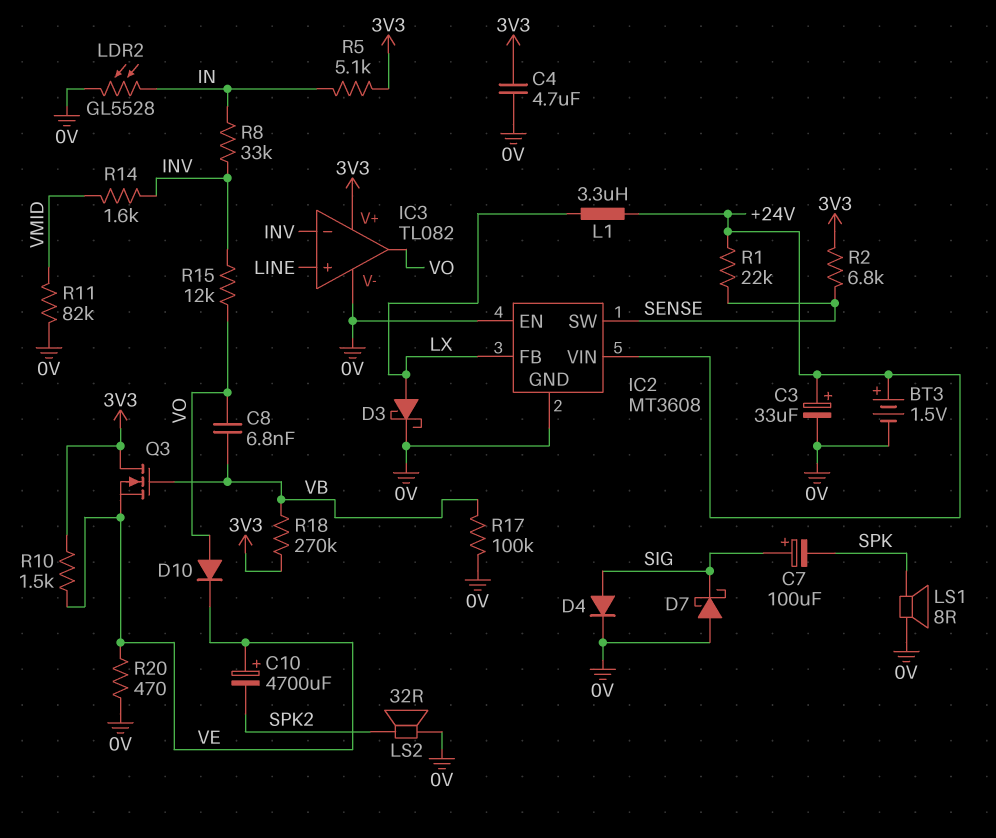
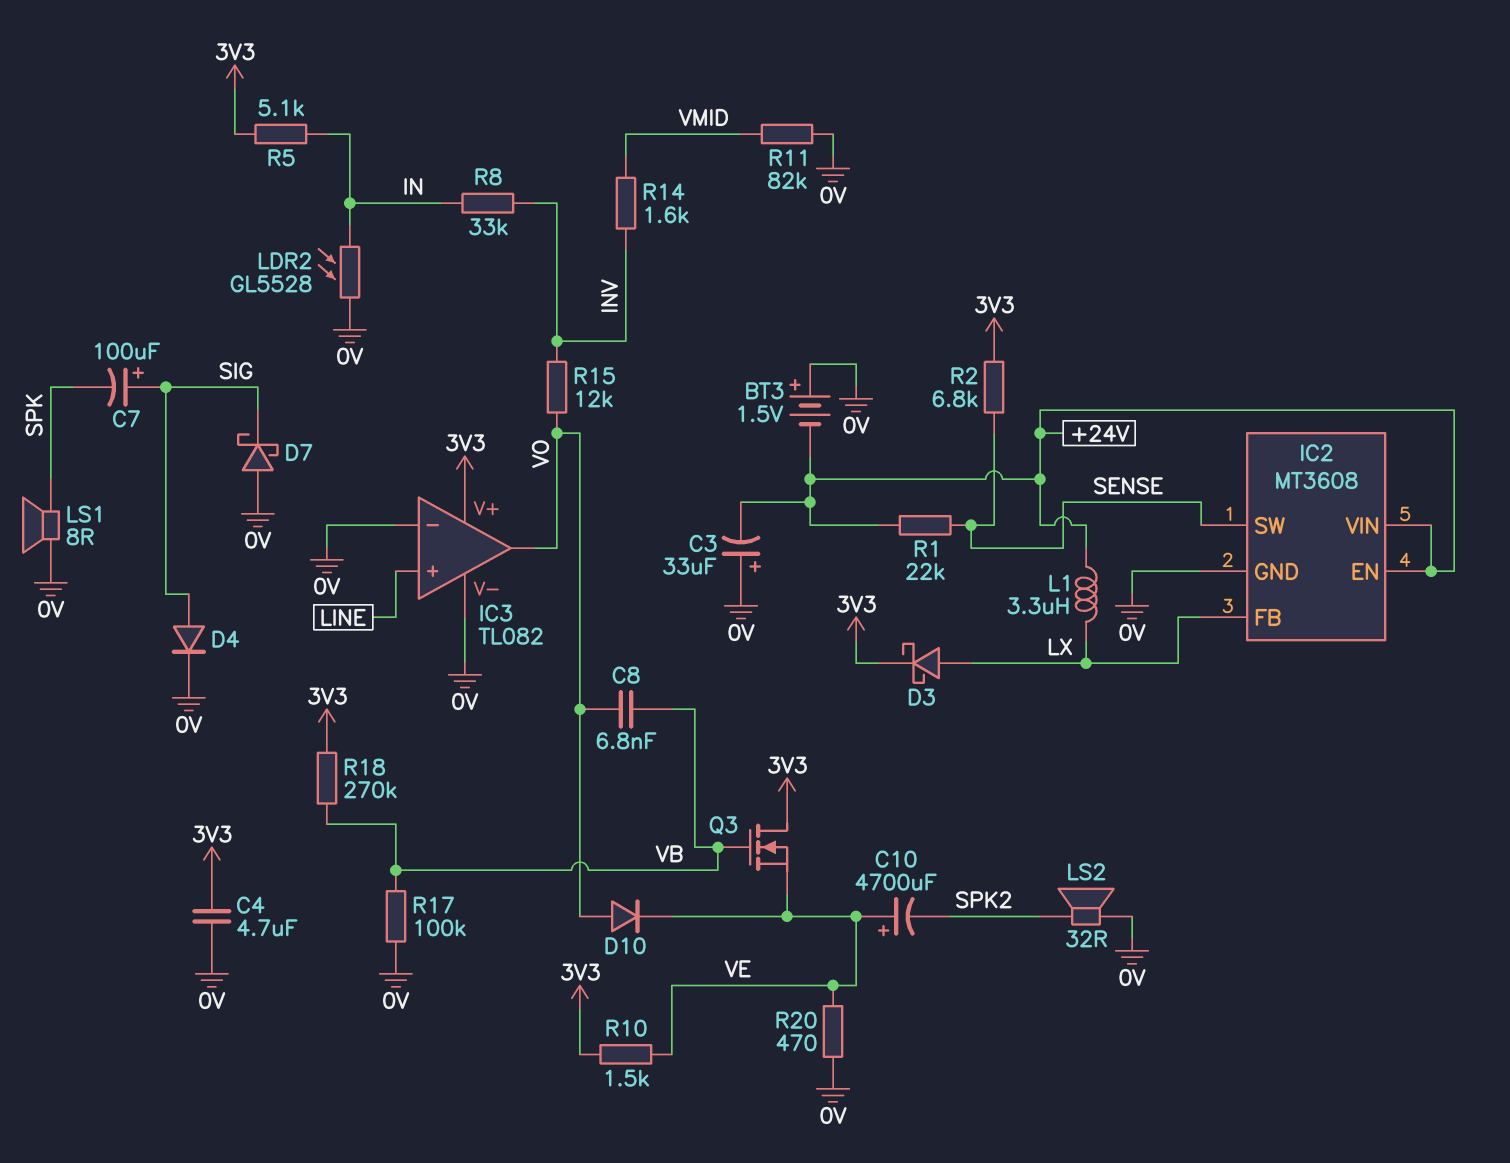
BT3: 1.5V (plus +24V, minus 0V) -> 1.5V (plus 0V, minus +24V)
C3: 33uF (plus +24V, minus 0V) -> 33uF (plus 0V, minus +24V)
D3: schottky (A LX, K 0V) -> schottky (A LX, K 3V3)
IC2 pin EN: 0V -> +24V
IC3 pin in-: INV -> 0V

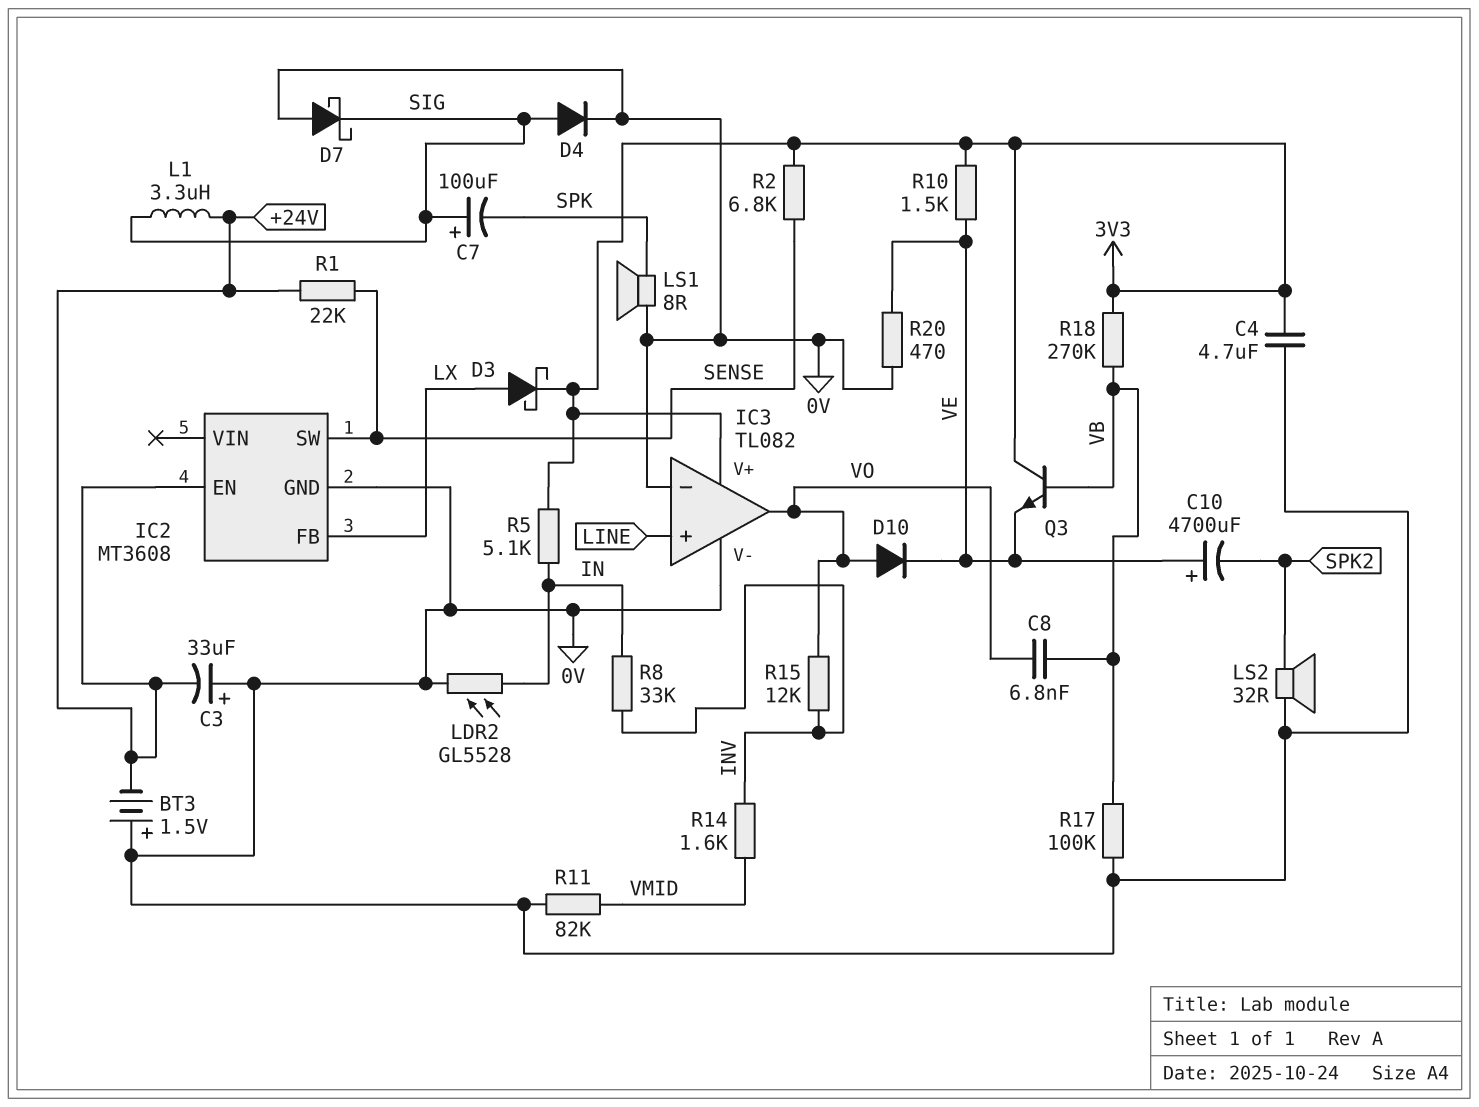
IC2 pin VIN: +24V -> none
L1: 3.3uH (+24V, LX) -> 3.3uH (+24V, SIG)
Q3: NMOS (G VB, D 3V3, S VE) -> NPN (B VB, C 3V3, E VE)

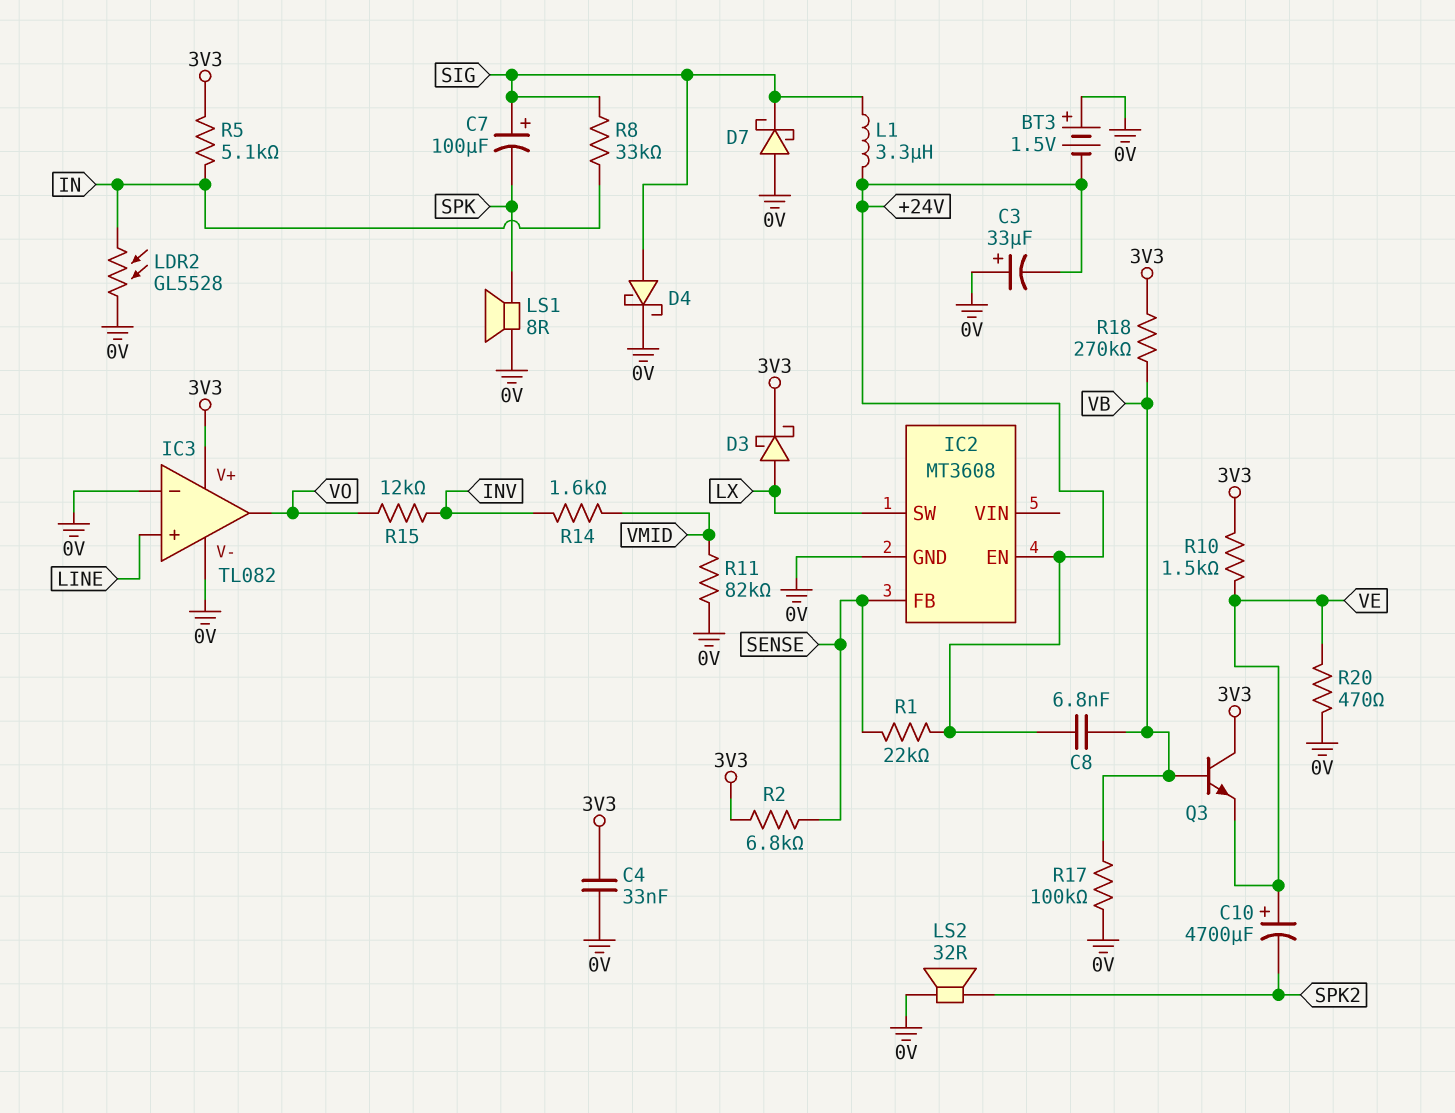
C4: 4.7uF (0V, 3V3) -> 33nF (0V, 3V3)
C8: 6.8nF (VB, VO) -> 6.8nF (+24V, VB)
D4: diode (A SIG, K 0V) -> schottky (A SIG, K 0V)
D10: diode (A VO, K VE) -> none
IC2 pin FB: LX -> SENSE
IC2 pin SW: SENSE -> LX
R8: 33k (IN, INV) -> 33k (IN, SIG)

